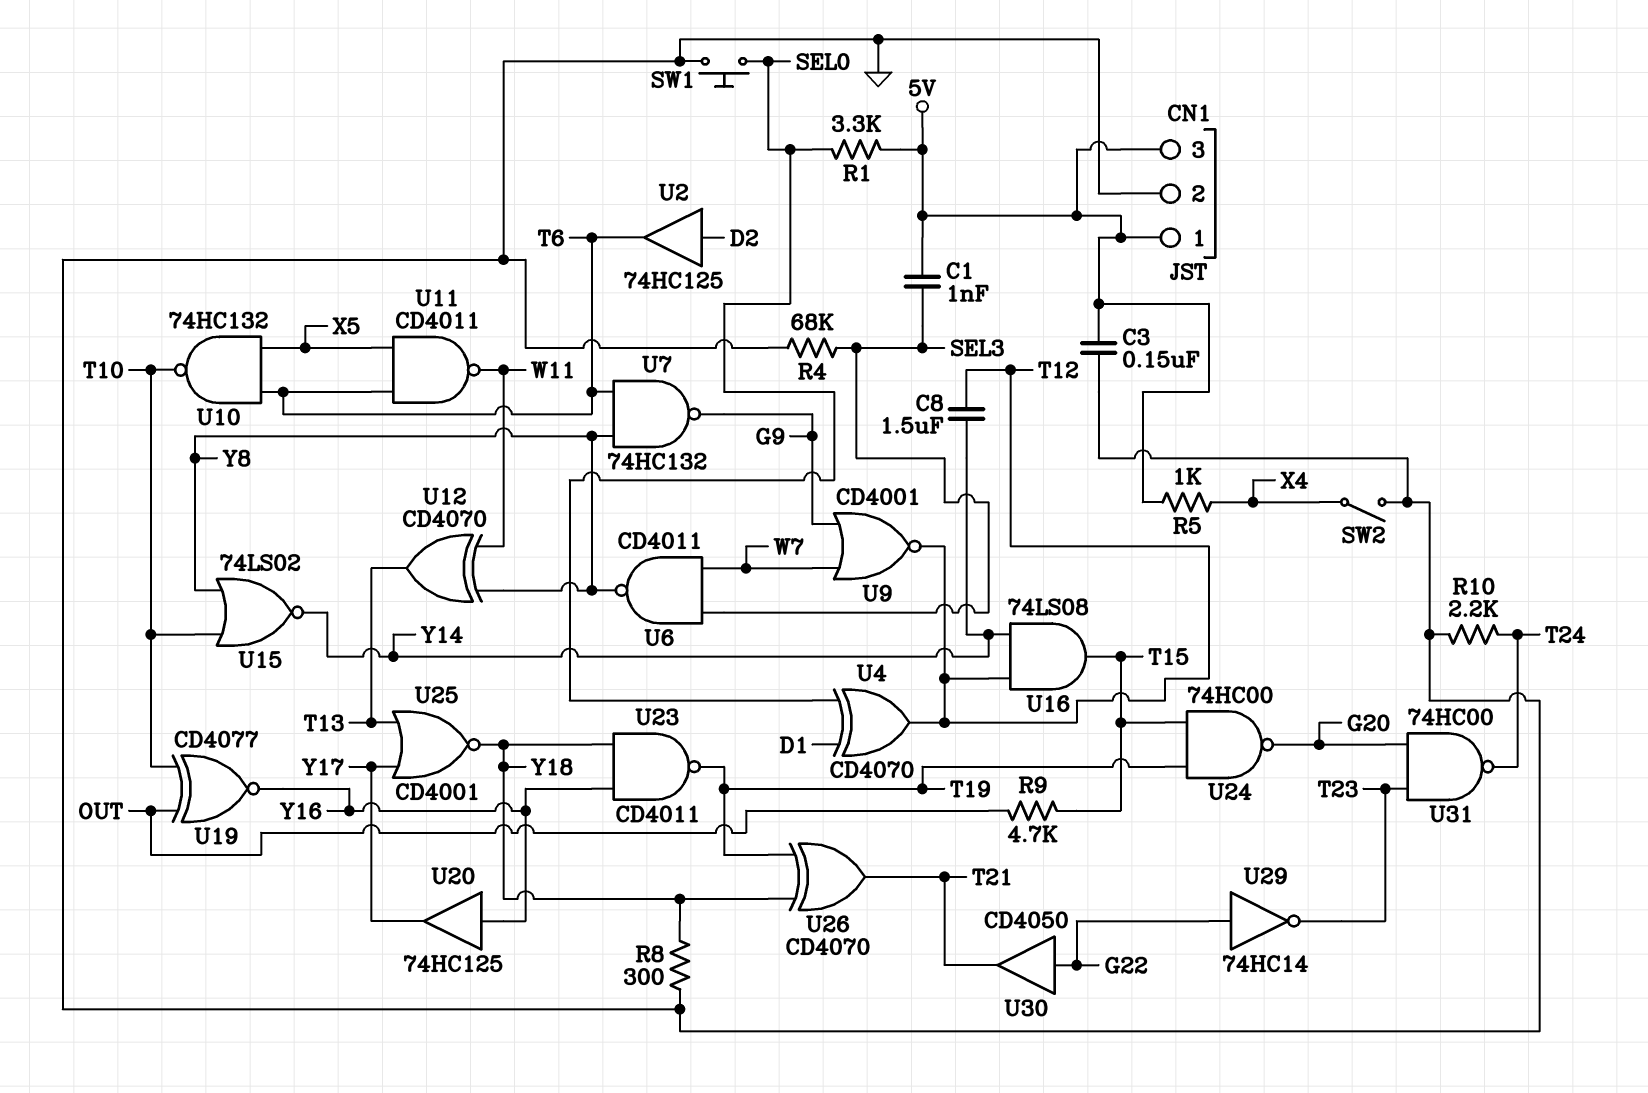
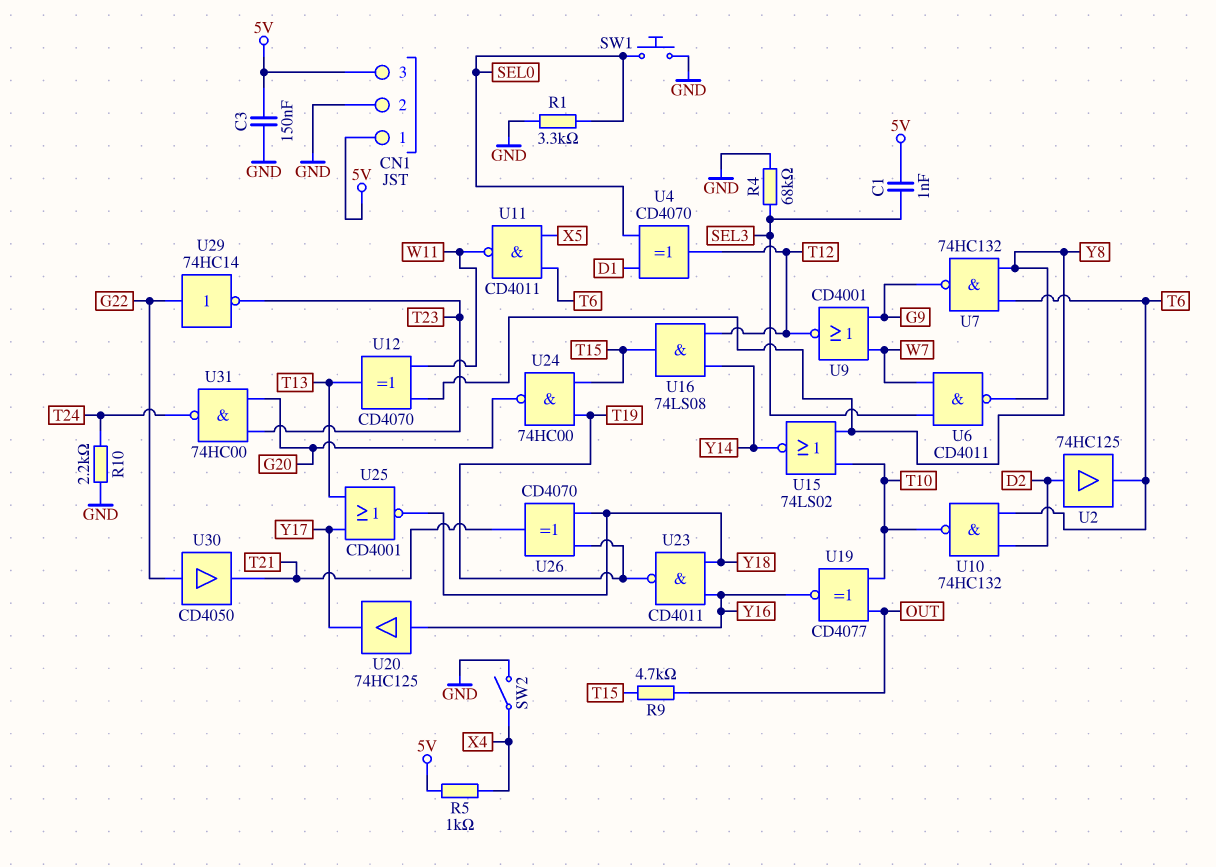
C8: 1.5uF (T12, Y14) -> none
R1: 3.3k (5V, SEL0) -> 3.3k (GND, SEL0)
R8: 300 (GND, Y18) -> none
U10: NAND 74HC132 (in T6, in X5, out T10) -> NAND 74HC132 (in D2, in T6, out T10)

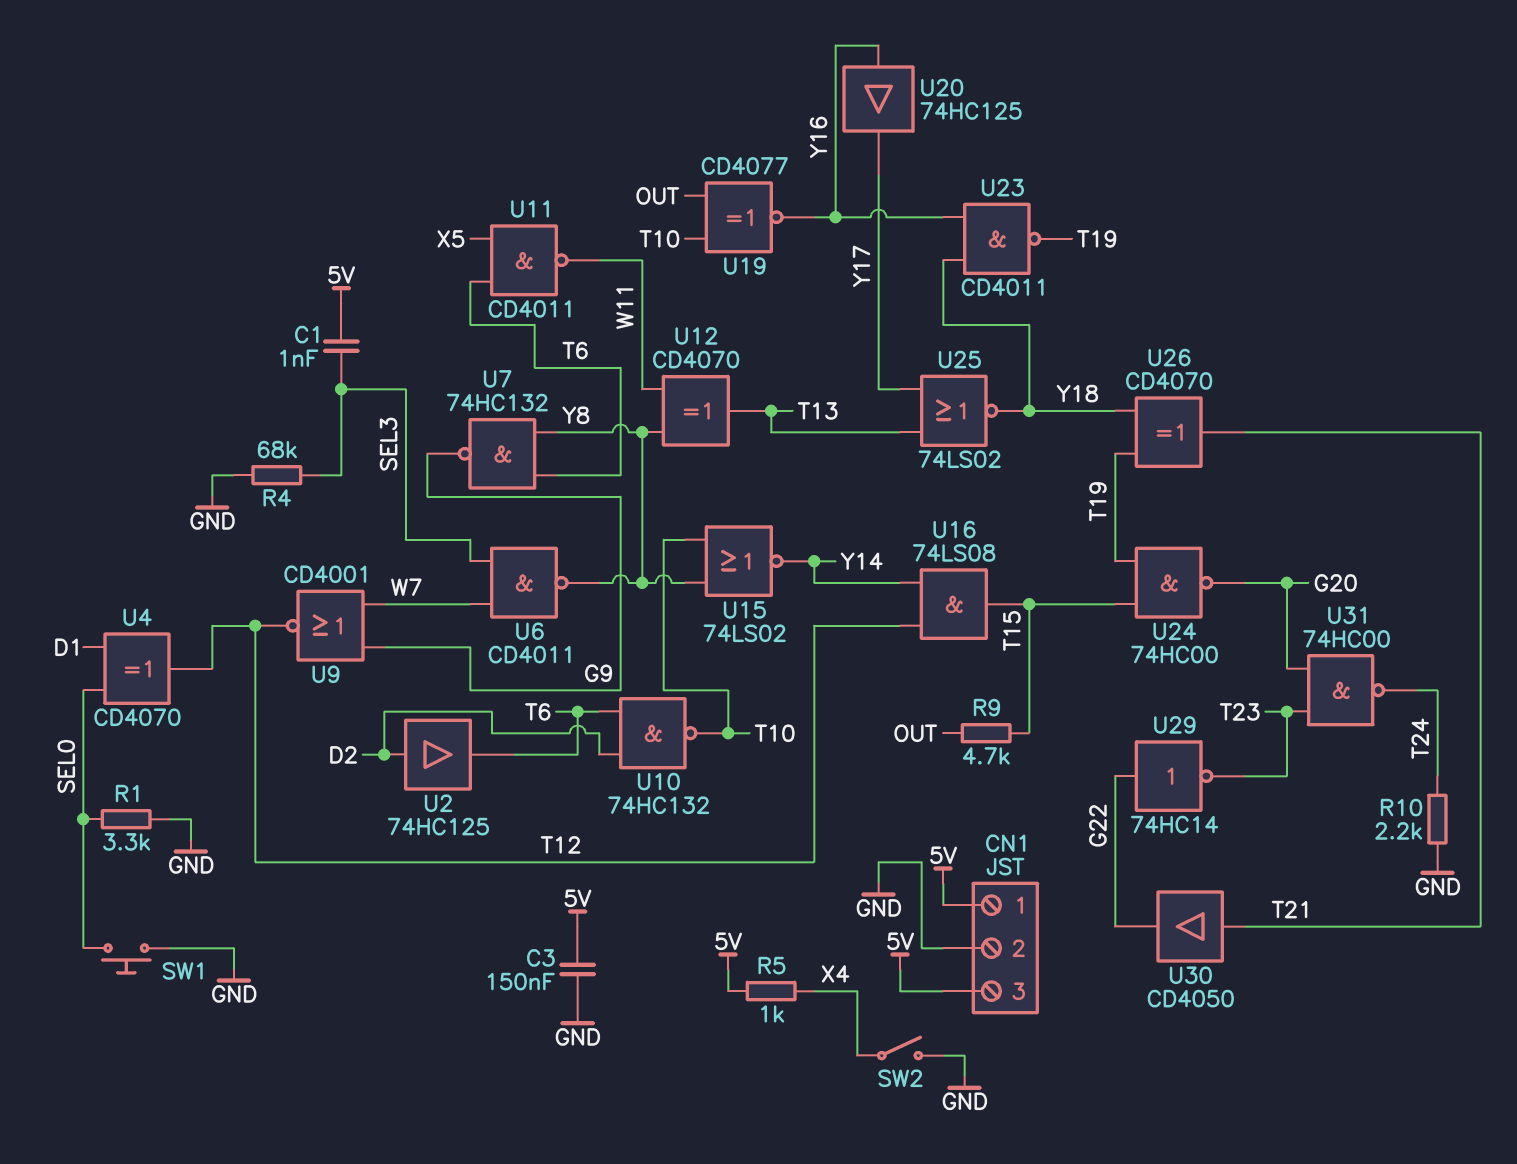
U25: NOR CD4001 (in T13, in Y17, out Y18) -> NOR 74LS02 (in T13, in Y17, out Y18)
U30: buffer CD4050 (in G22, out T21) -> buffer CD4050 (in T21, out G22)

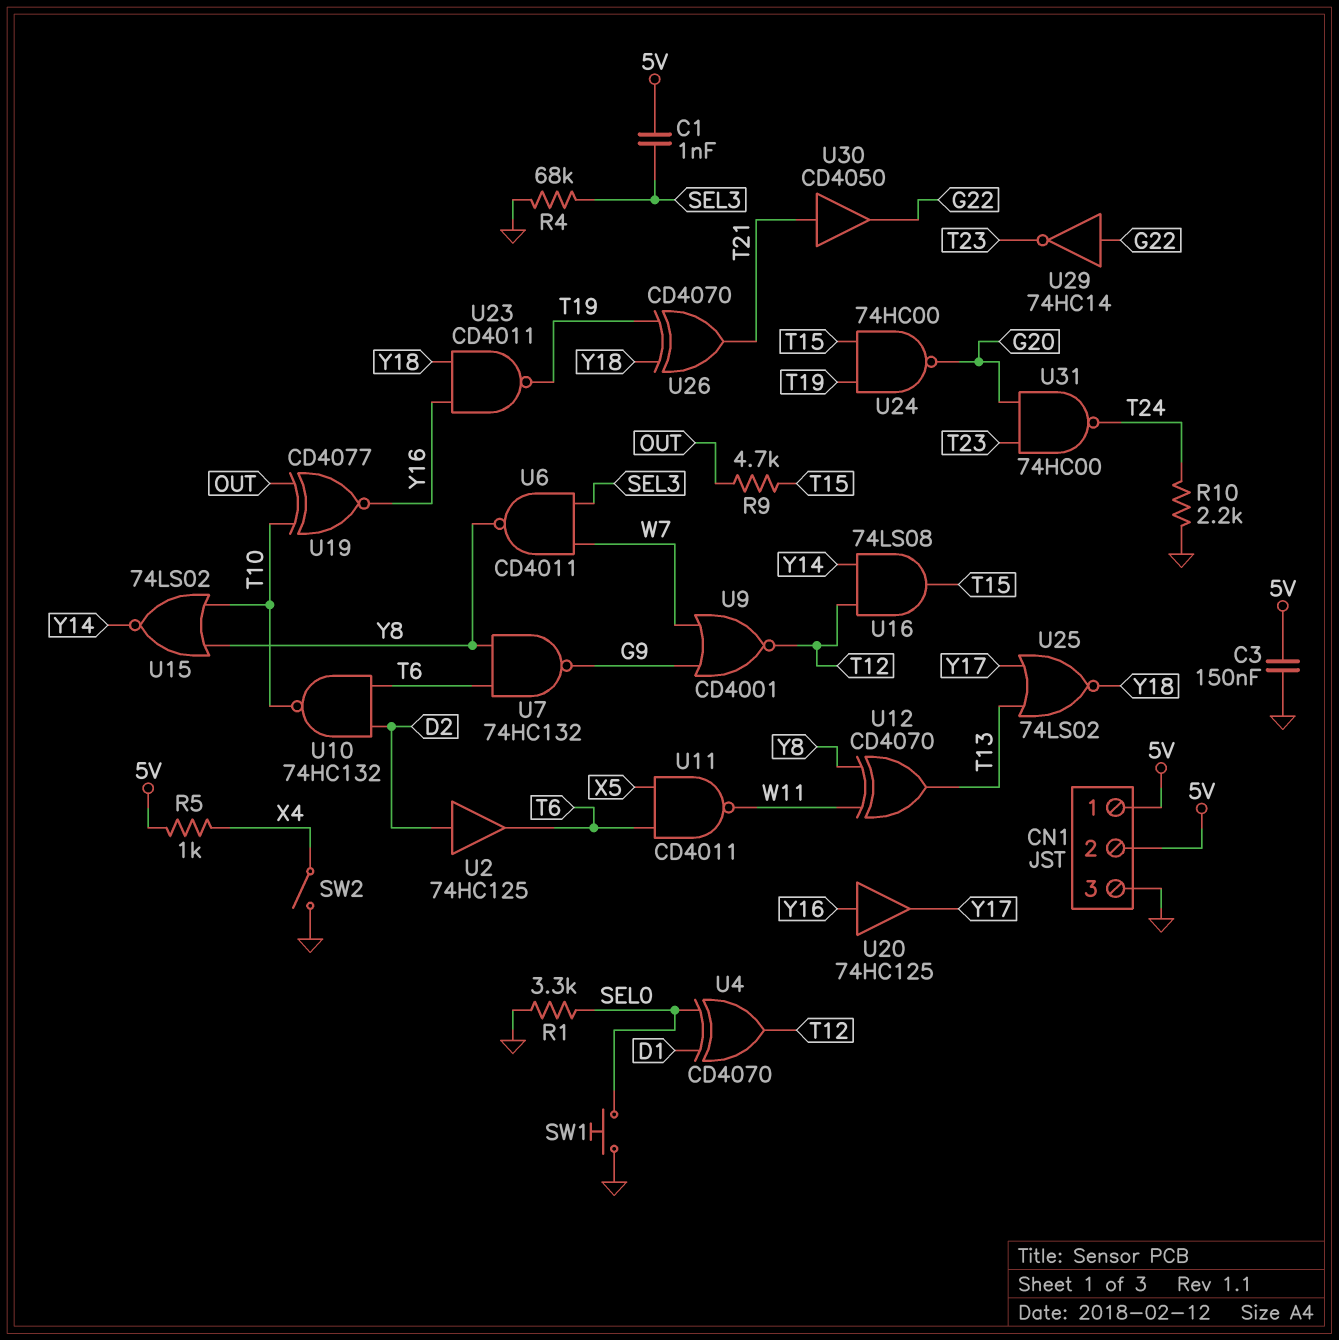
CN1 pin 2: GND -> 5V
CN1 pin 3: 5V -> GND

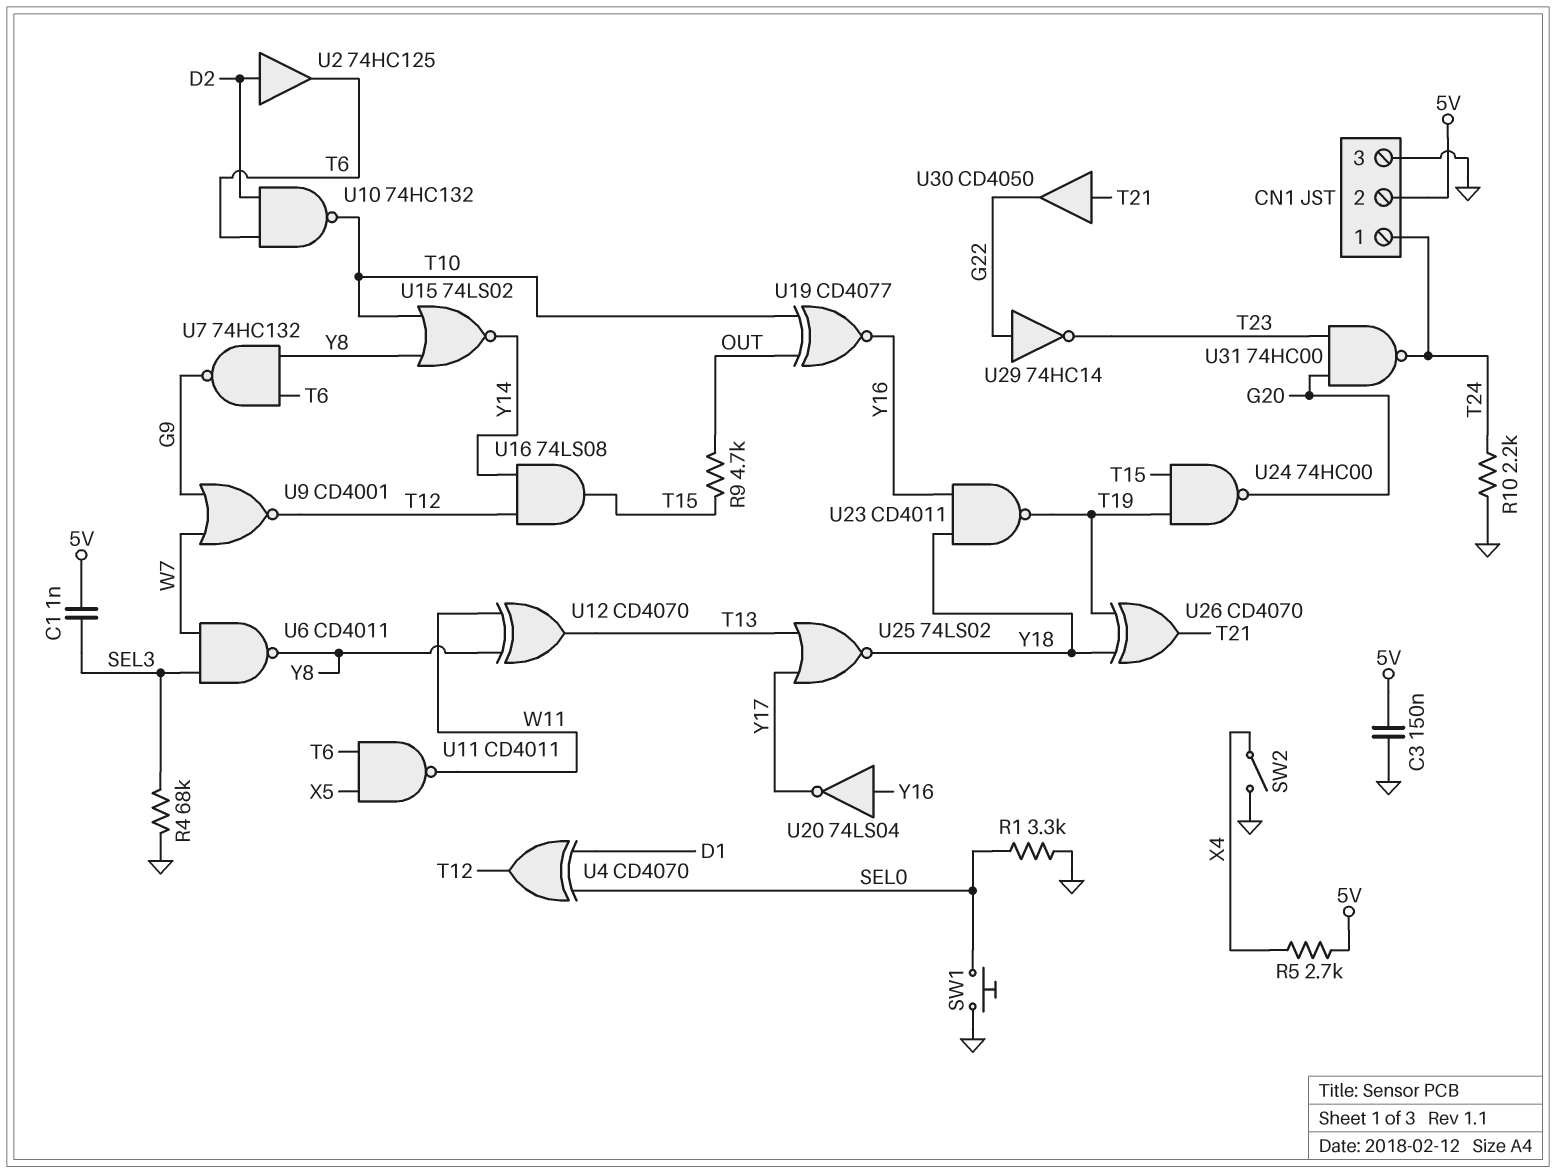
CN1 pin 1: 5V -> T24
R5: 1k (5V, X4) -> 2.7k (5V, X4)
U20: buffer 74HC125 (in Y16, out Y17) -> NOT 74LS04 (in Y16, out Y17)

